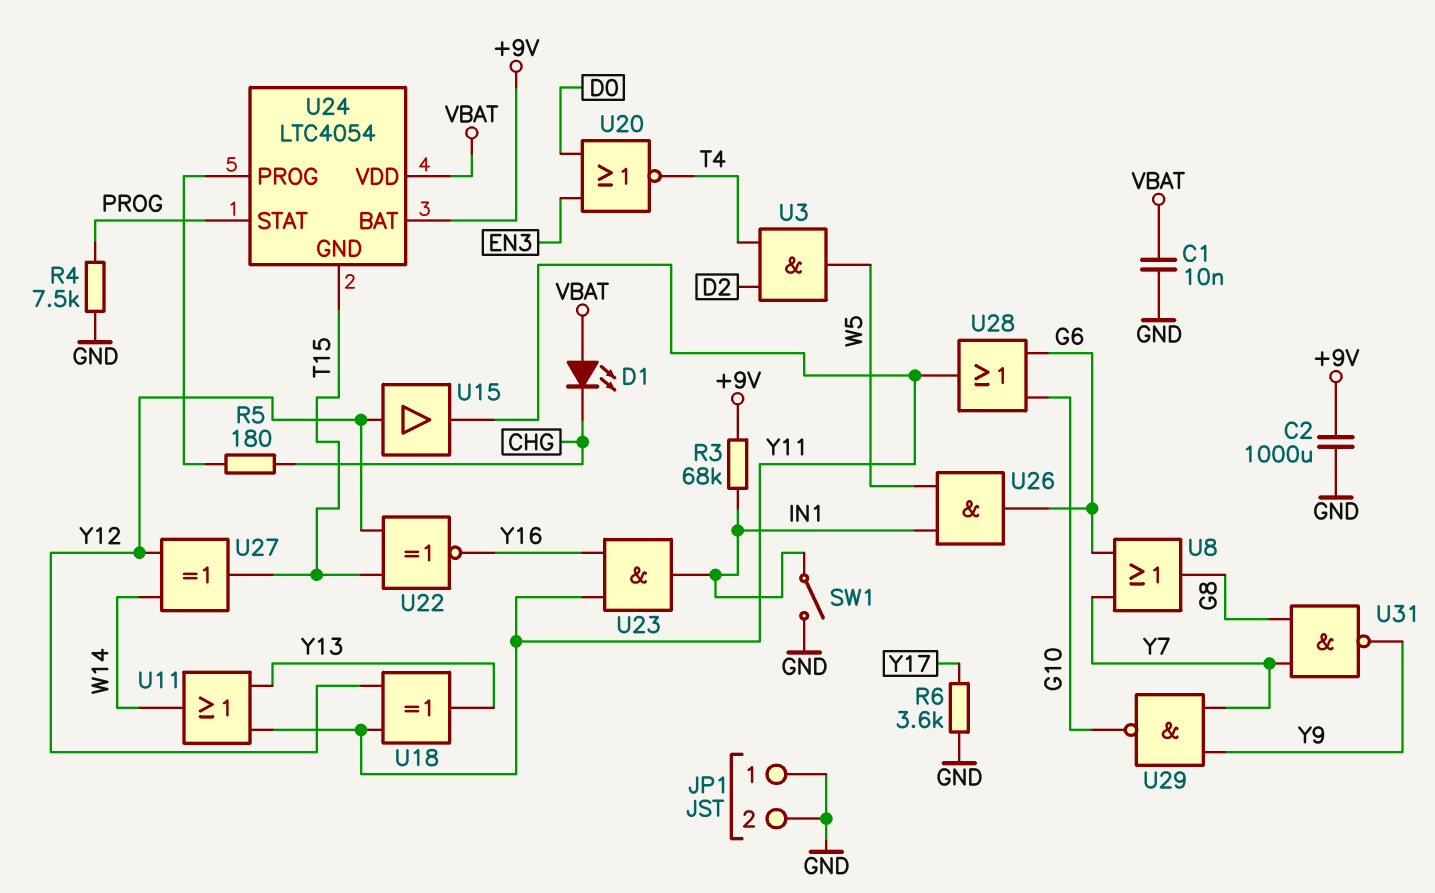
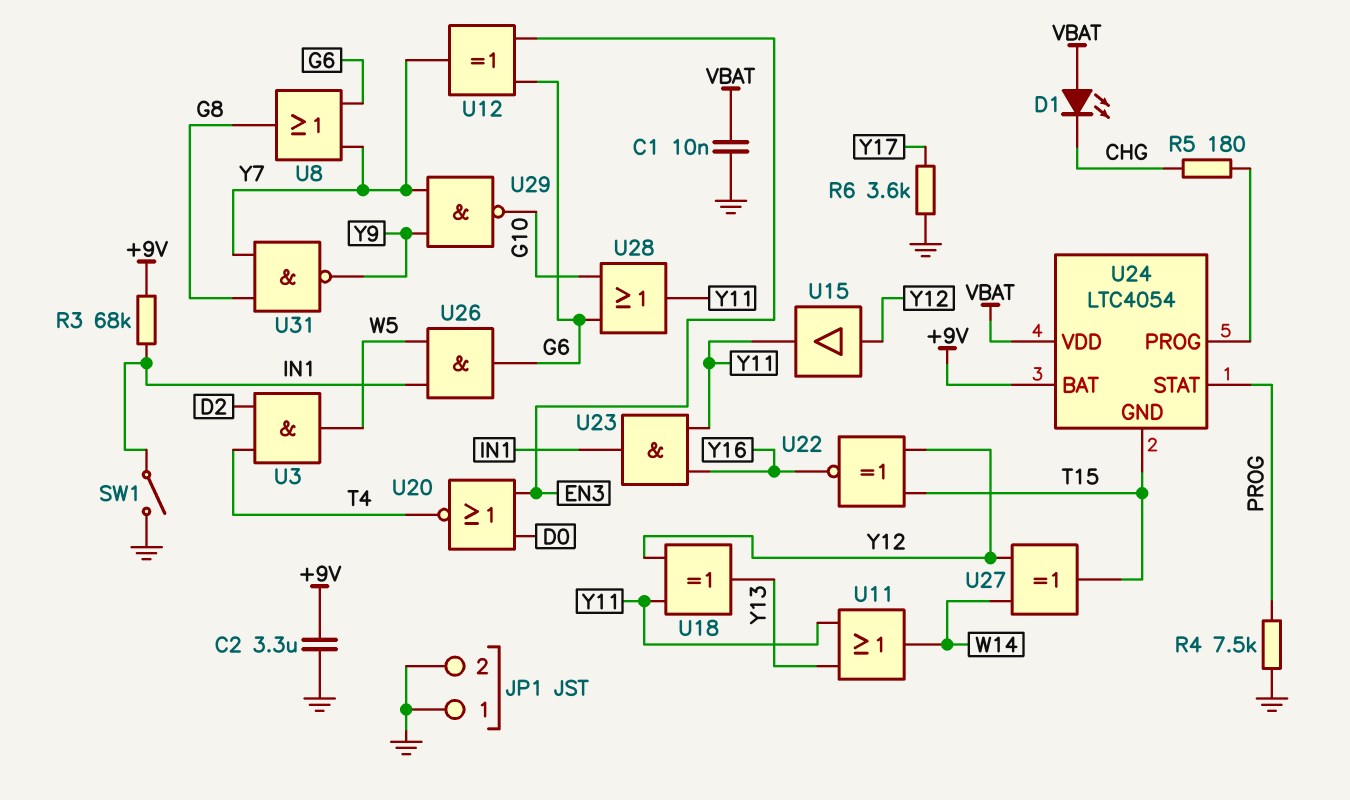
C2: 1000uF (+9V, GND) -> 3.3uF (+9V, GND)
U12: none -> XOR (in EN3, in G6, out Y7)

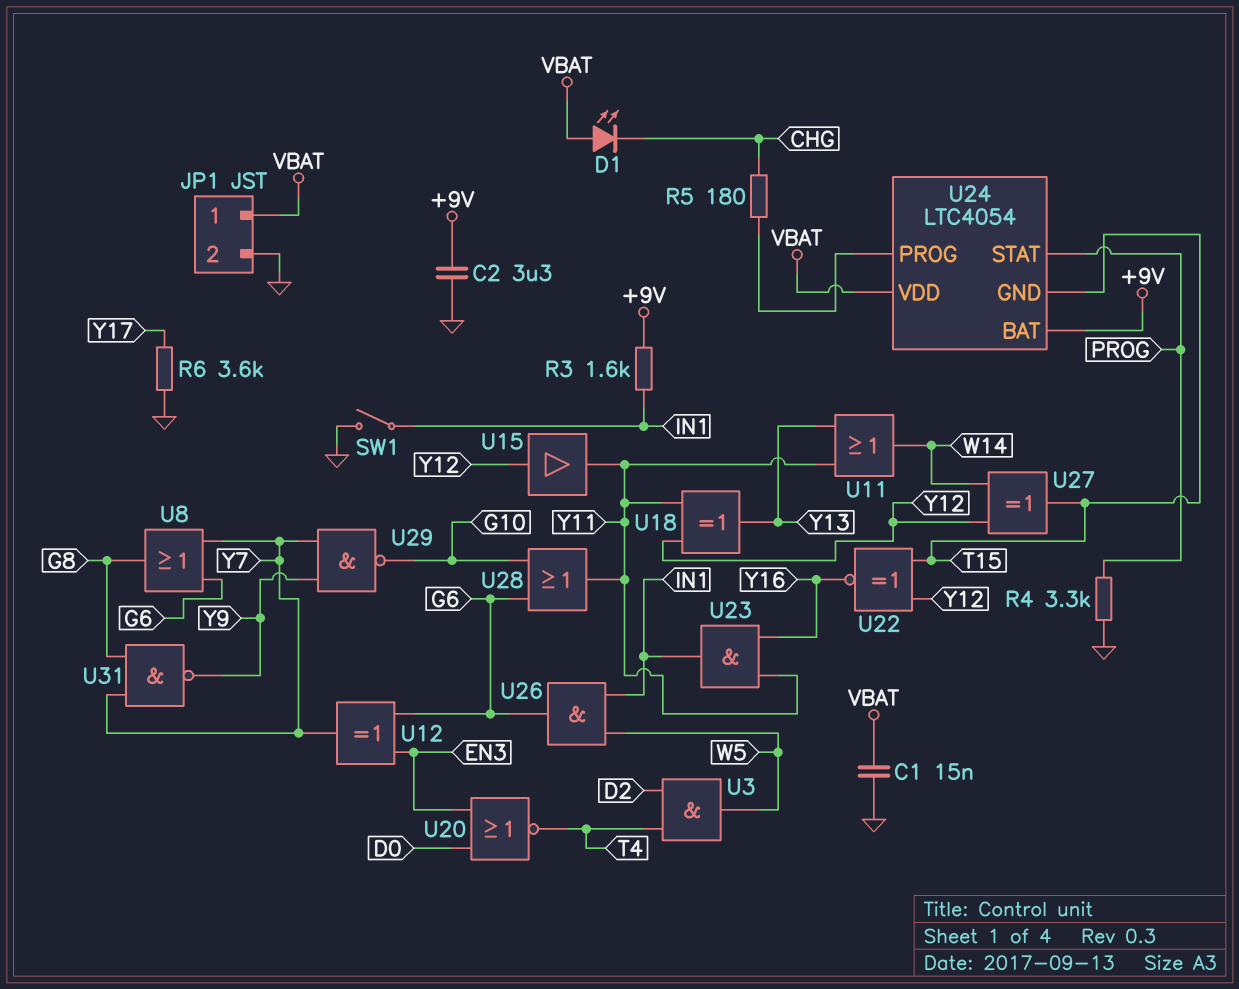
C1: 10nF (GND, VBAT) -> 15nF (GND, VBAT)
JP1 pin 1: GND -> VBAT
R3: 68k (+9V, IN1) -> 1.6k (+9V, IN1)
R4: 7.5k (GND, PROG) -> 3.3k (GND, PROG)

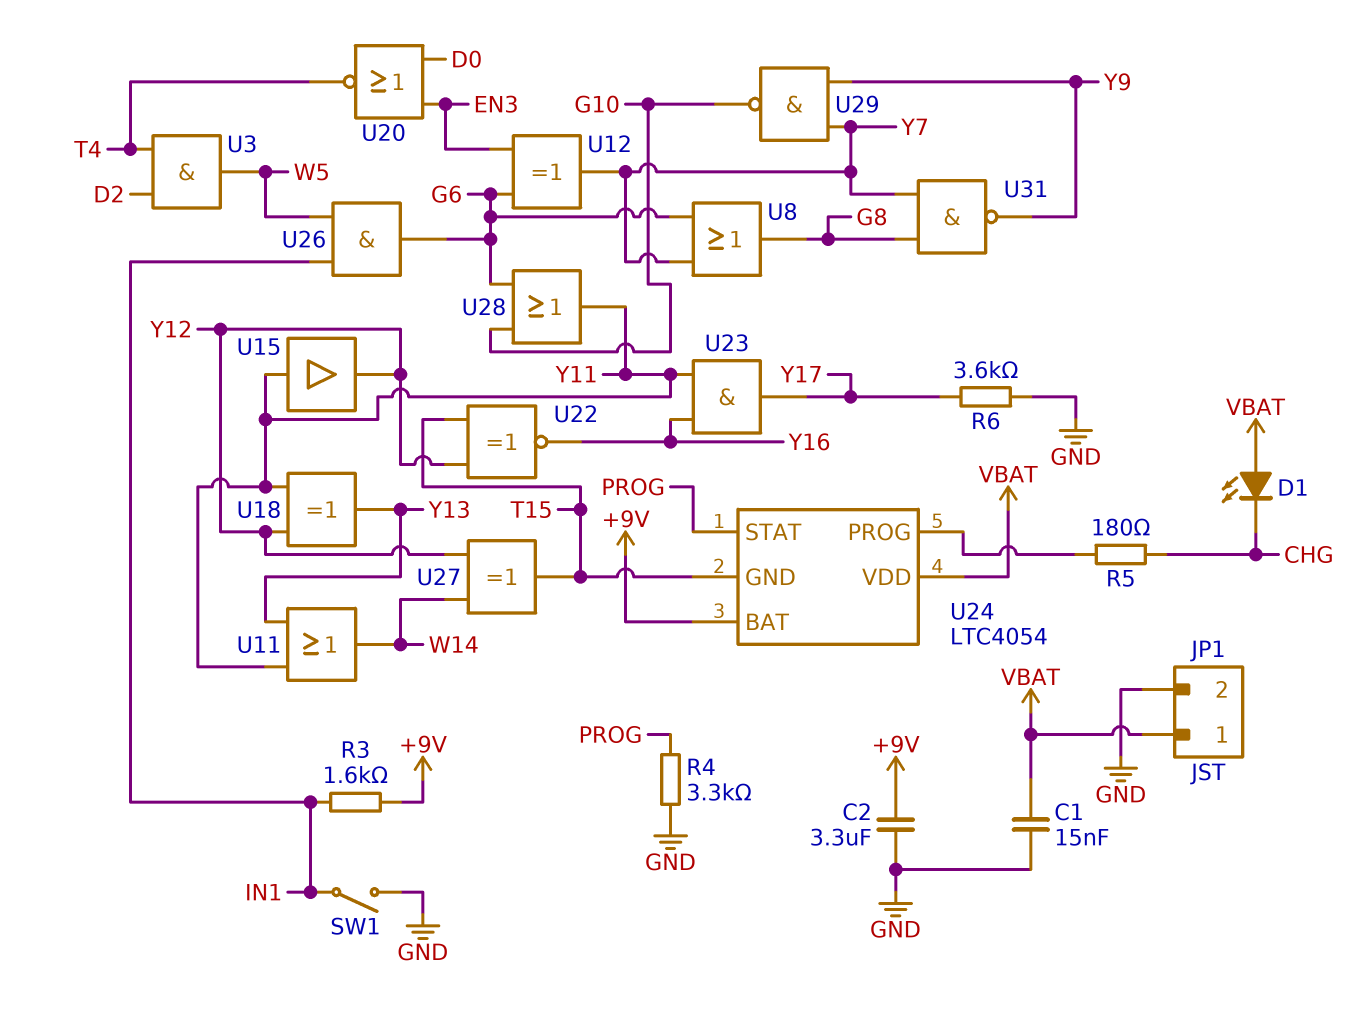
U15: buffer (in Y12, out Y11) -> buffer (in Y11, out Y12)
U23: AND (in Y11, in Y16, out IN1) -> AND (in Y11, in Y16, out Y17)

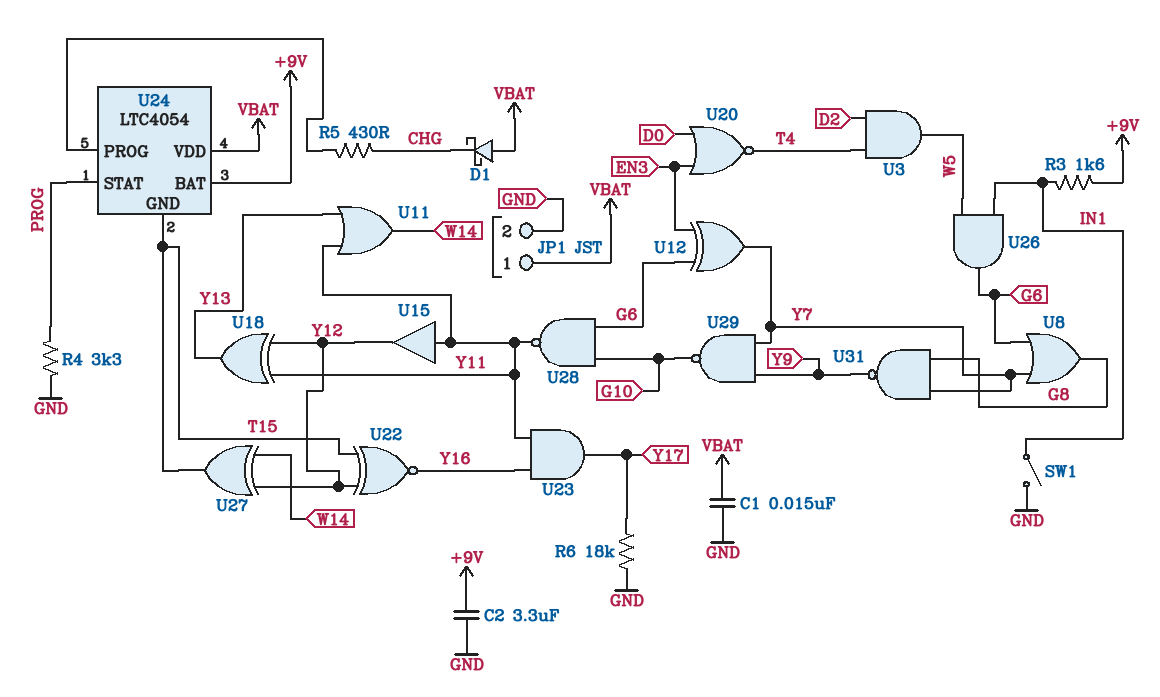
D1: LED (A VBAT, K CHG) -> schottky (A VBAT, K CHG)
R5: 180 (CHG, U24/PROG) -> 430 (CHG, U24/PROG)
R6: 3.6k (GND, Y17) -> 18k (GND, Y17)
U28: OR (in G6, in G10, out Y11) -> NAND (in G6, in G10, out Y11)

